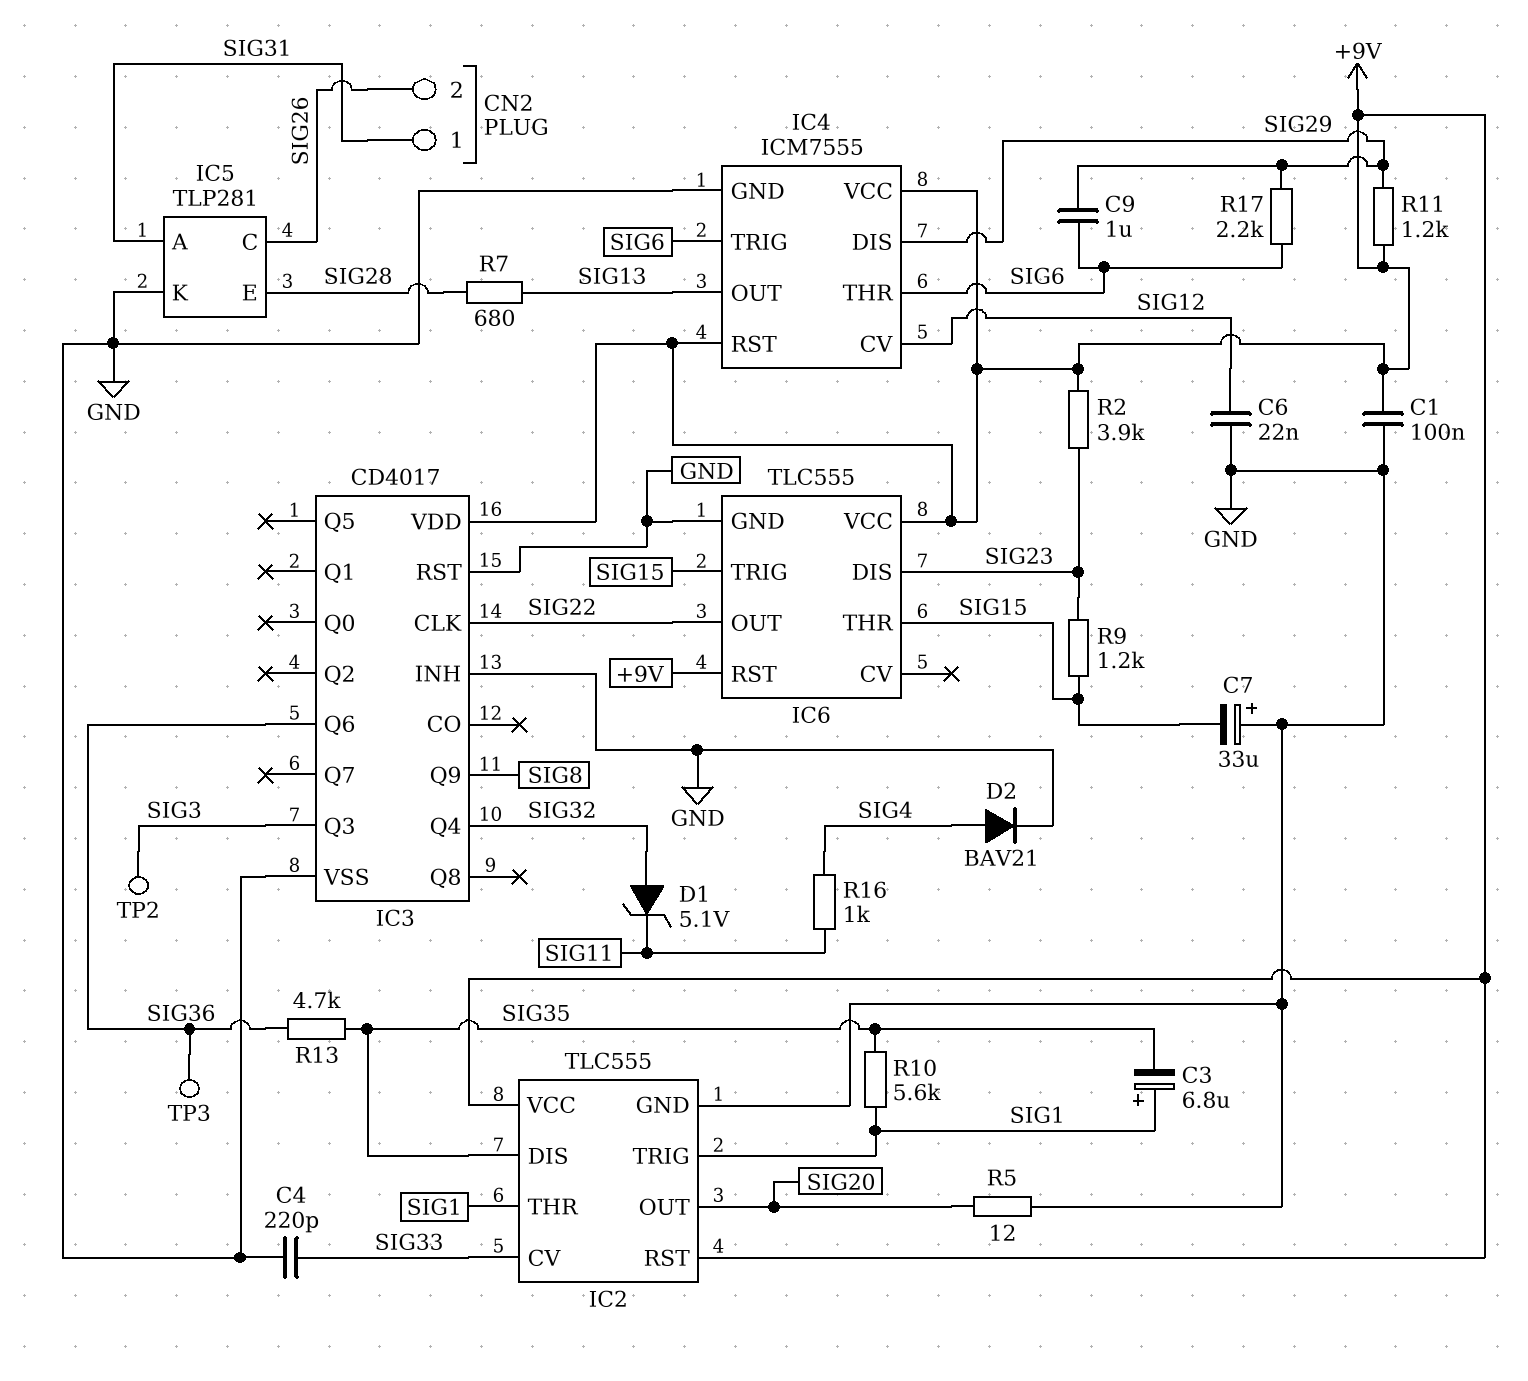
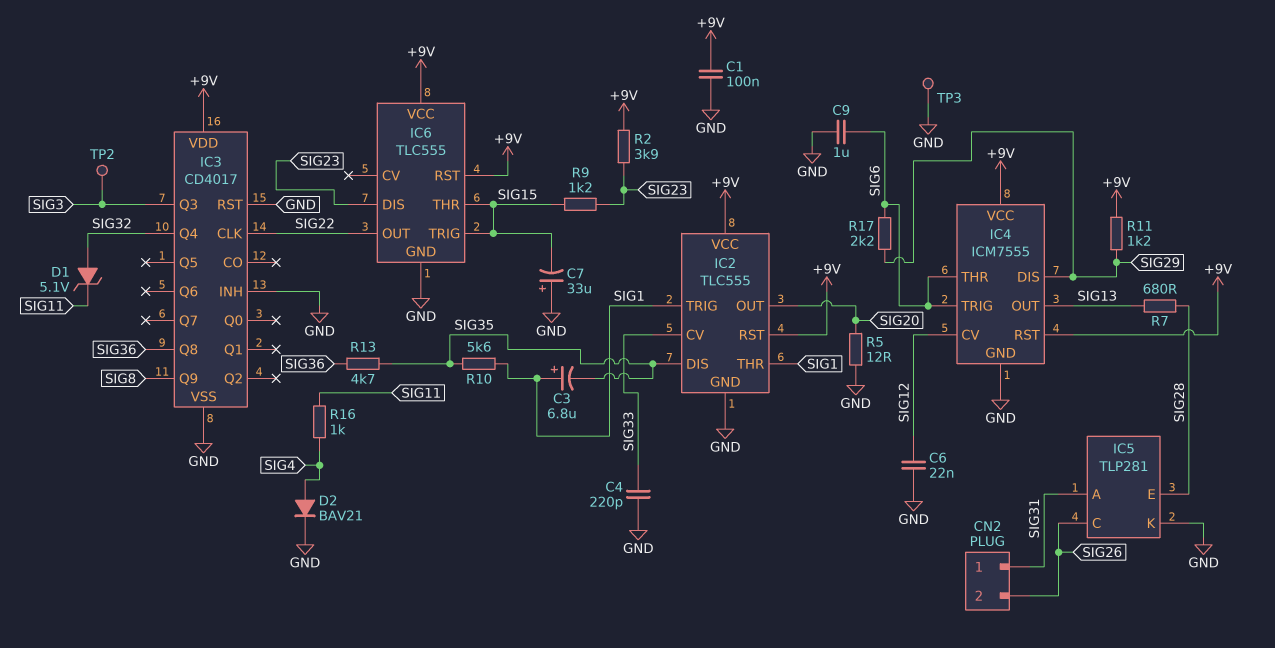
C9: 1uF (SIG6, SIG29) -> 1uF (GND, SIG6)
IC3 pin Q6: SIG36 -> none
IC3 pin Q8: none -> SIG36
TP3: test point (SIG36) -> test point (GND)

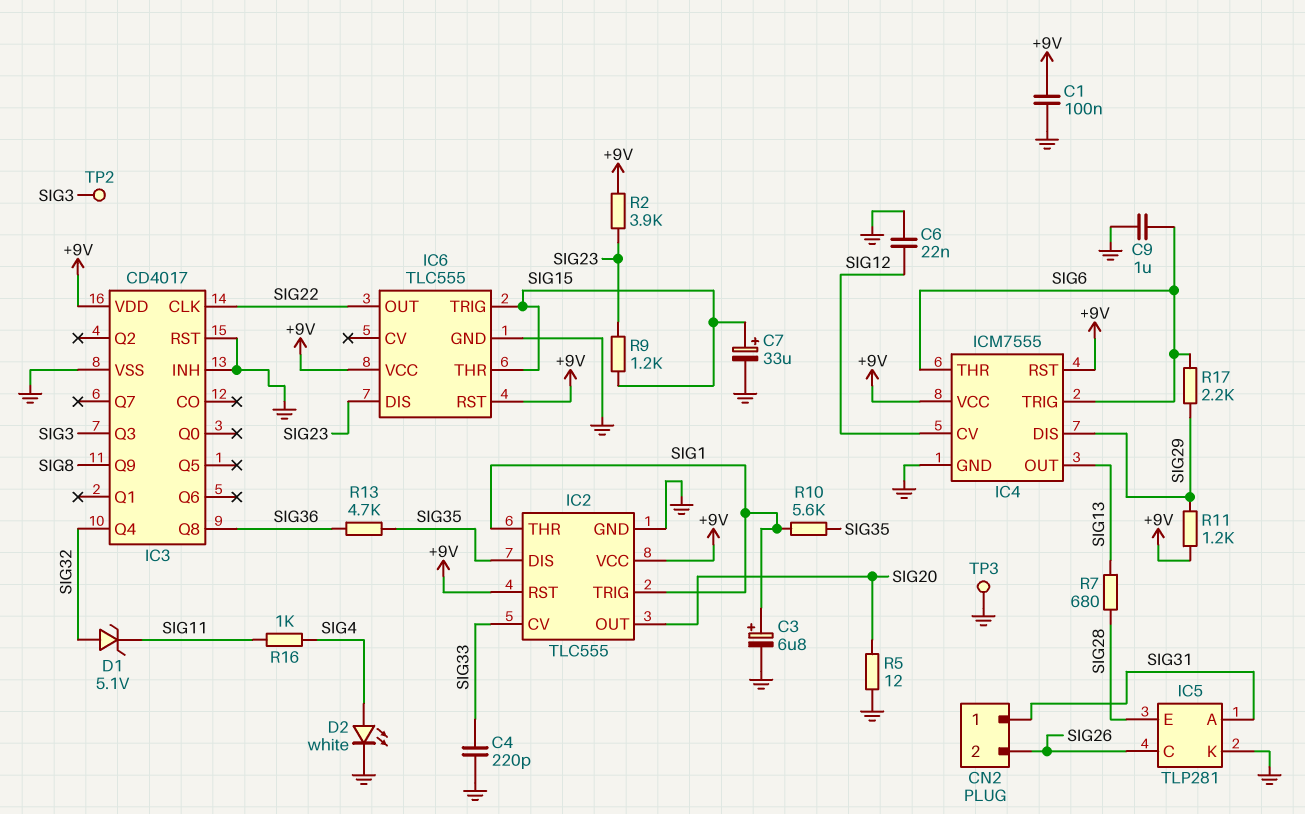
C3: 6.8uF (plus SIG1, minus SIG35) -> 6.8uF (plus SIG1, minus GND)
C7: 33uF (plus GND, minus SIG15) -> 33uF (plus SIG15, minus GND)
D2: diode BAV21 (A SIG4, K GND) -> LED white (A SIG4, K GND)

